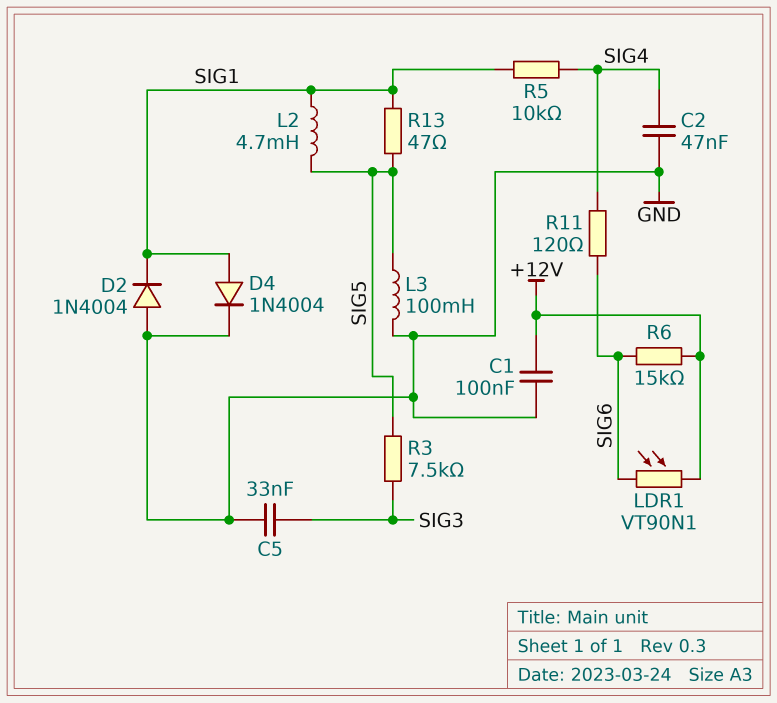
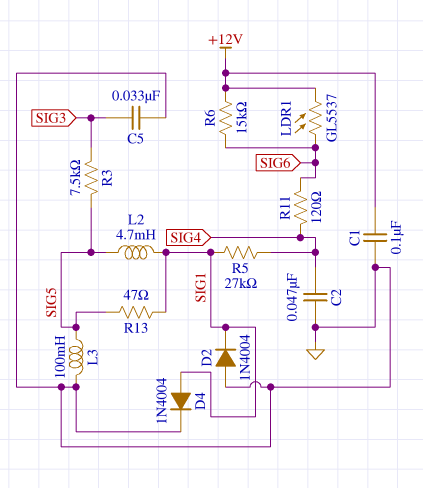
LDR1: VT90N1 (+12V, SIG6) -> GL5537 (+12V, SIG6)
R5: 10k (SIG1, SIG4) -> 27k (SIG1, SIG4)

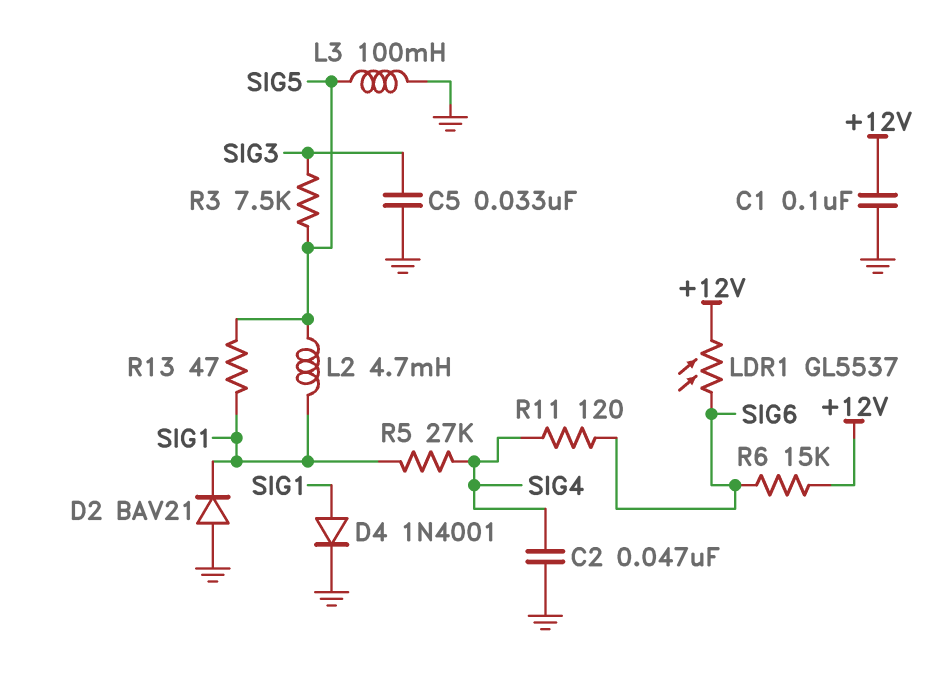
D2: diode 1N4004 (A GND, K SIG1) -> diode BAV21 (A GND, K SIG1)
D4: diode 1N4004 (A SIG1, K GND) -> diode 1N4001 (A SIG1, K GND)

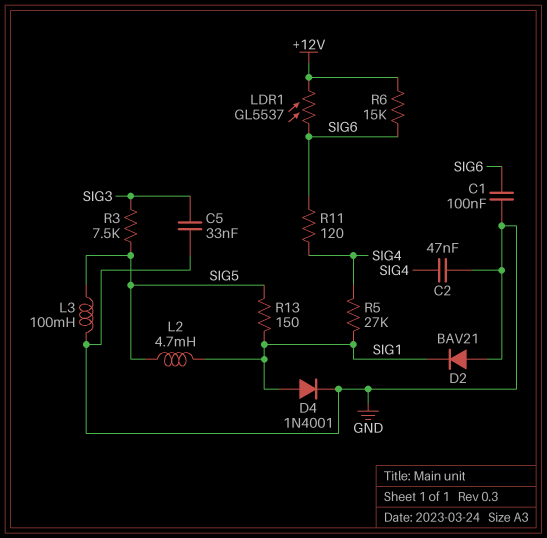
C1: 100nF (+12V, GND) -> 100nF (GND, SIG6)
R13: 47 (SIG1, SIG5) -> 150 (SIG1, SIG5)

